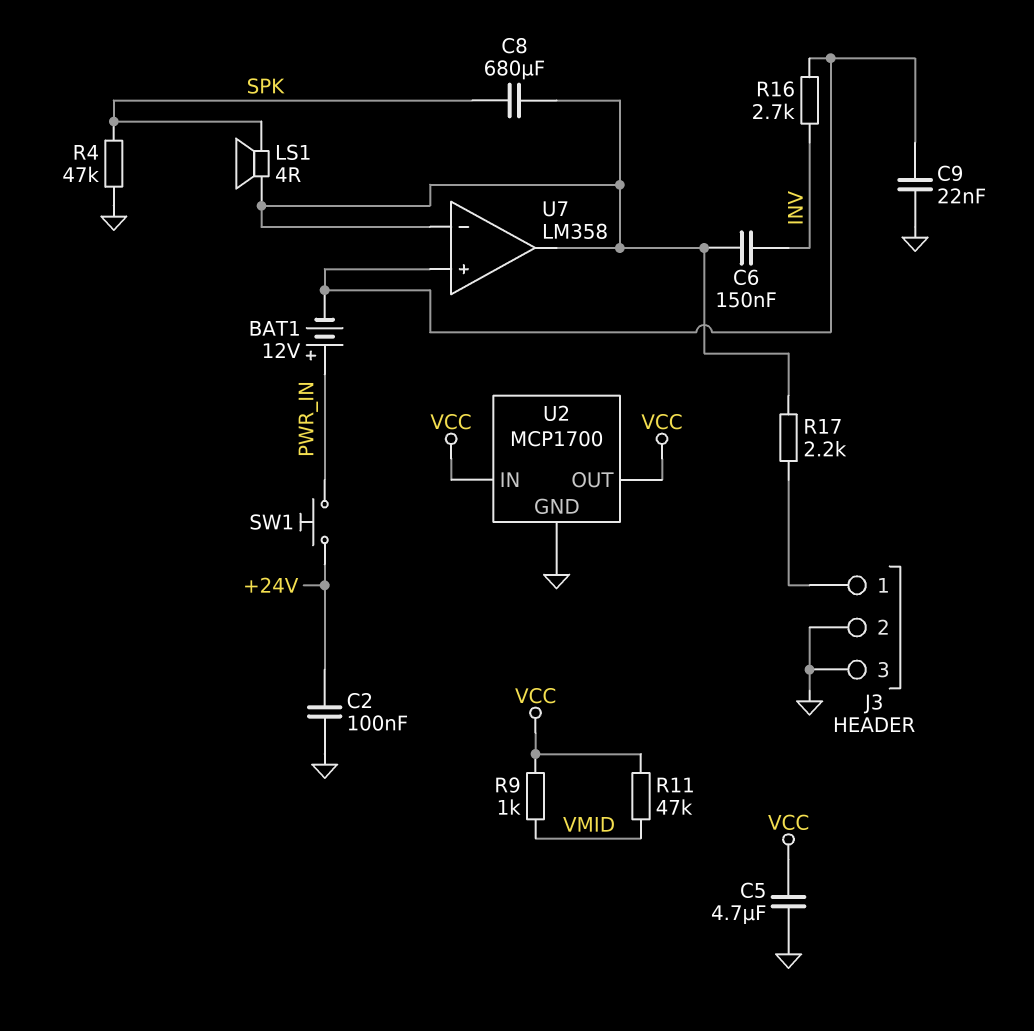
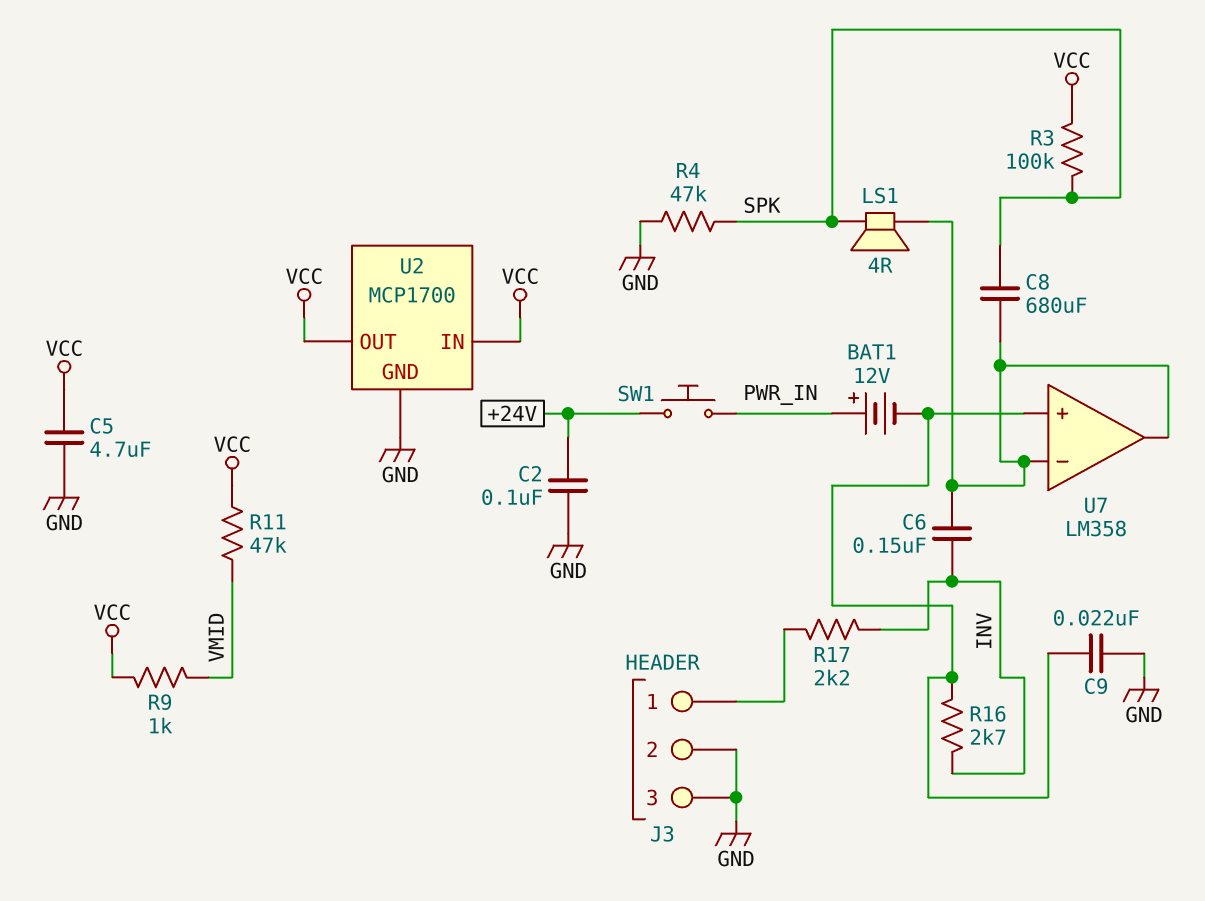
R3: none -> 100k (SPK, VCC)
R17: 2.2k (J3/1, U7/in-) -> 2.2k (INV, J3/1)

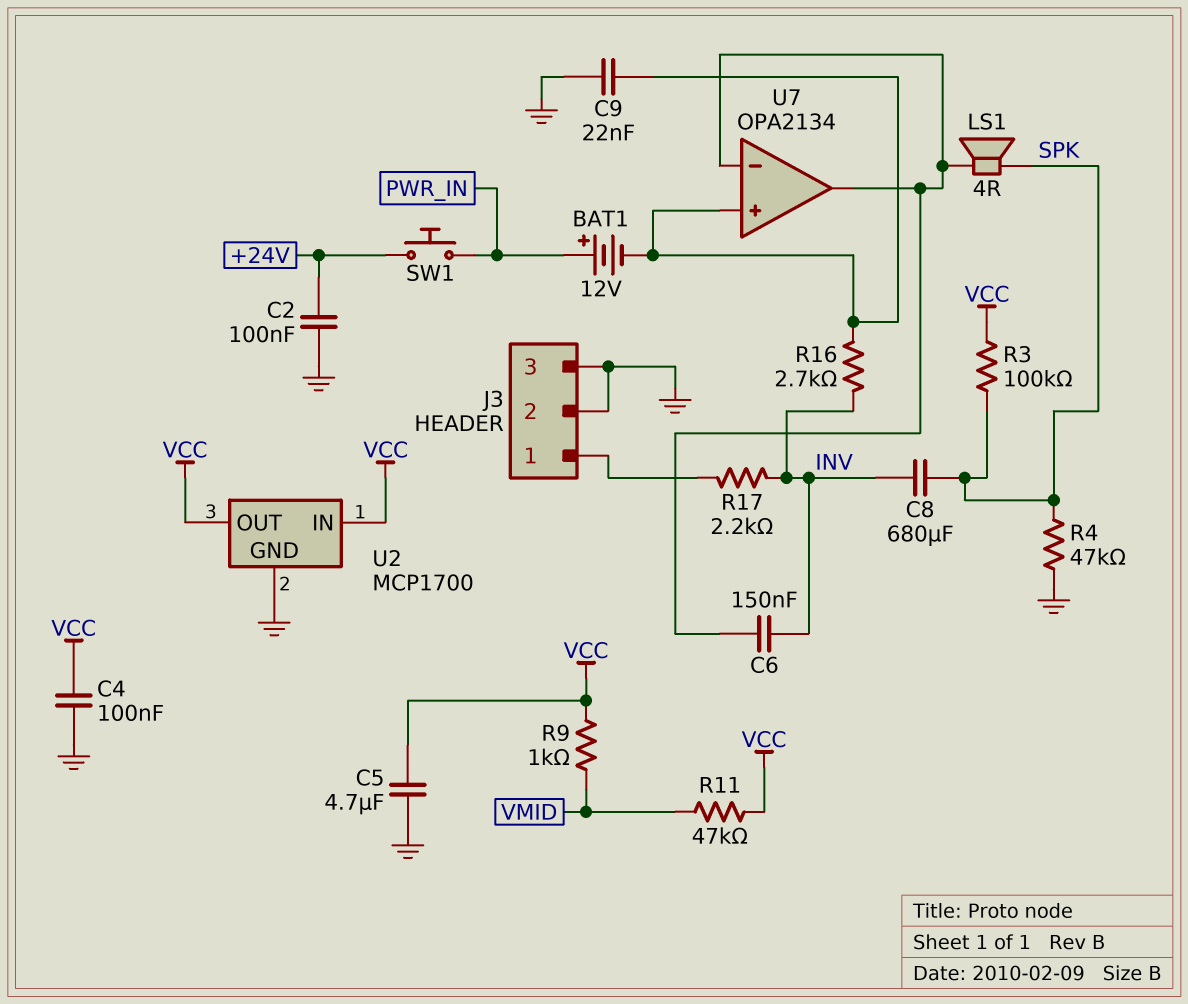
C4: none -> 100nF (GND, VCC)
C8: 680uF (SPK, U7/in-) -> 680uF (INV, SPK)
U7: LM358 -> OPA2134

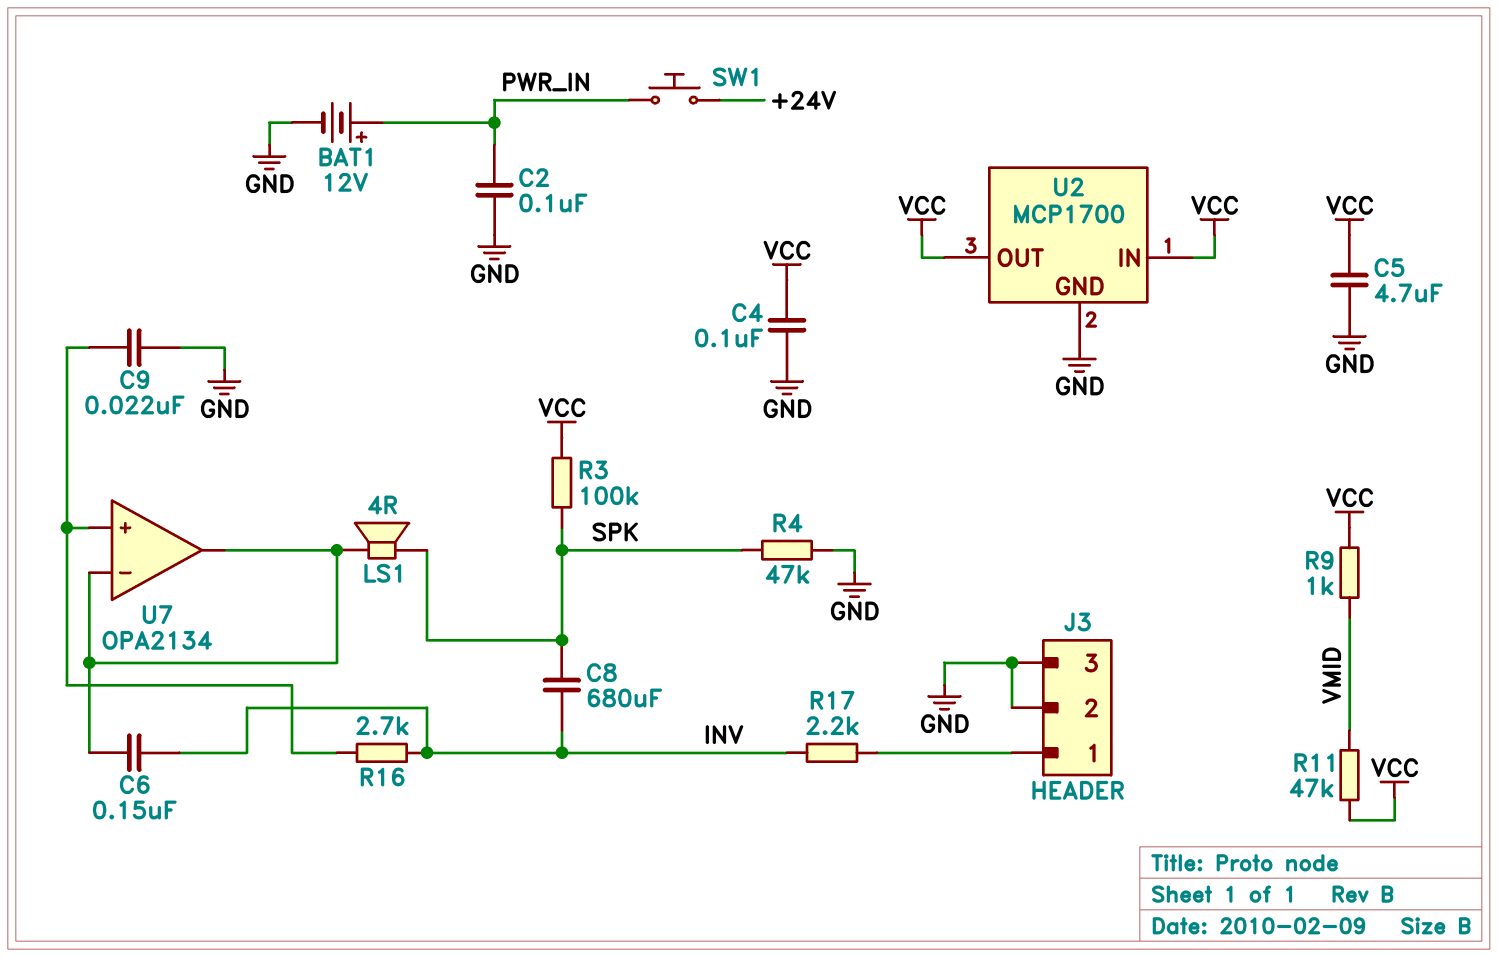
BAT1: 12V (plus PWR_IN, minus U7/in+) -> 12V (plus PWR_IN, minus GND)
C2: 100nF (+24V, GND) -> 100nF (GND, PWR_IN)

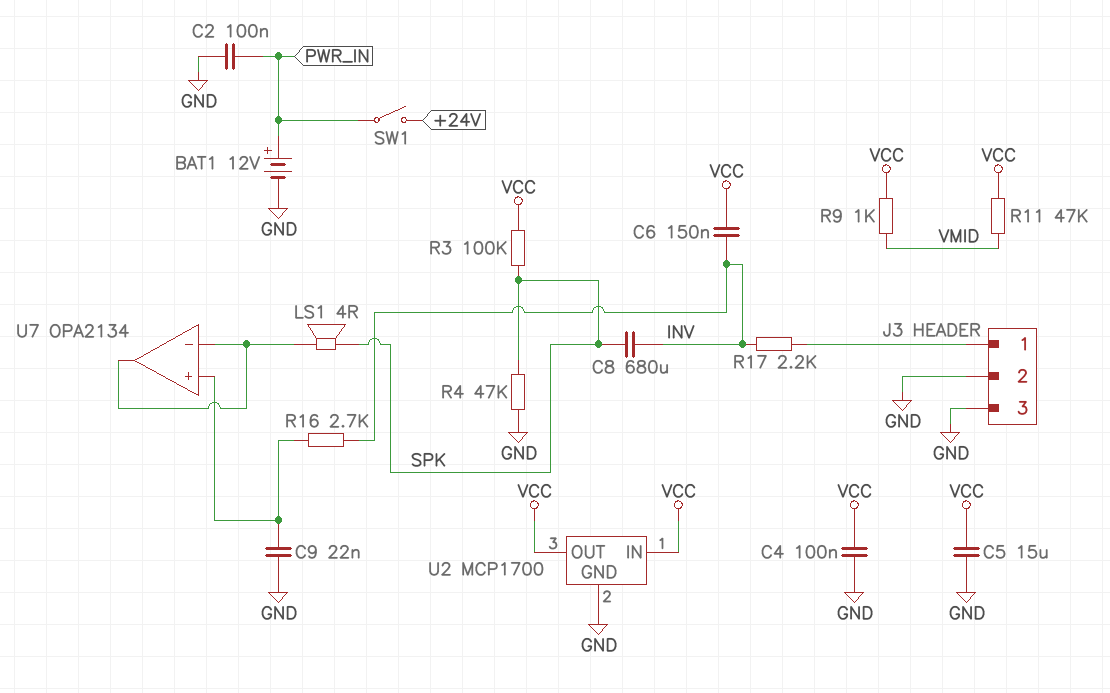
C5: 4.7uF (GND, VCC) -> 15uF (GND, VCC)
C6: 150nF (INV, U7/in-) -> 150nF (INV, VCC)
SW1: button (+24V, PWR_IN) -> switch (+24V, PWR_IN)

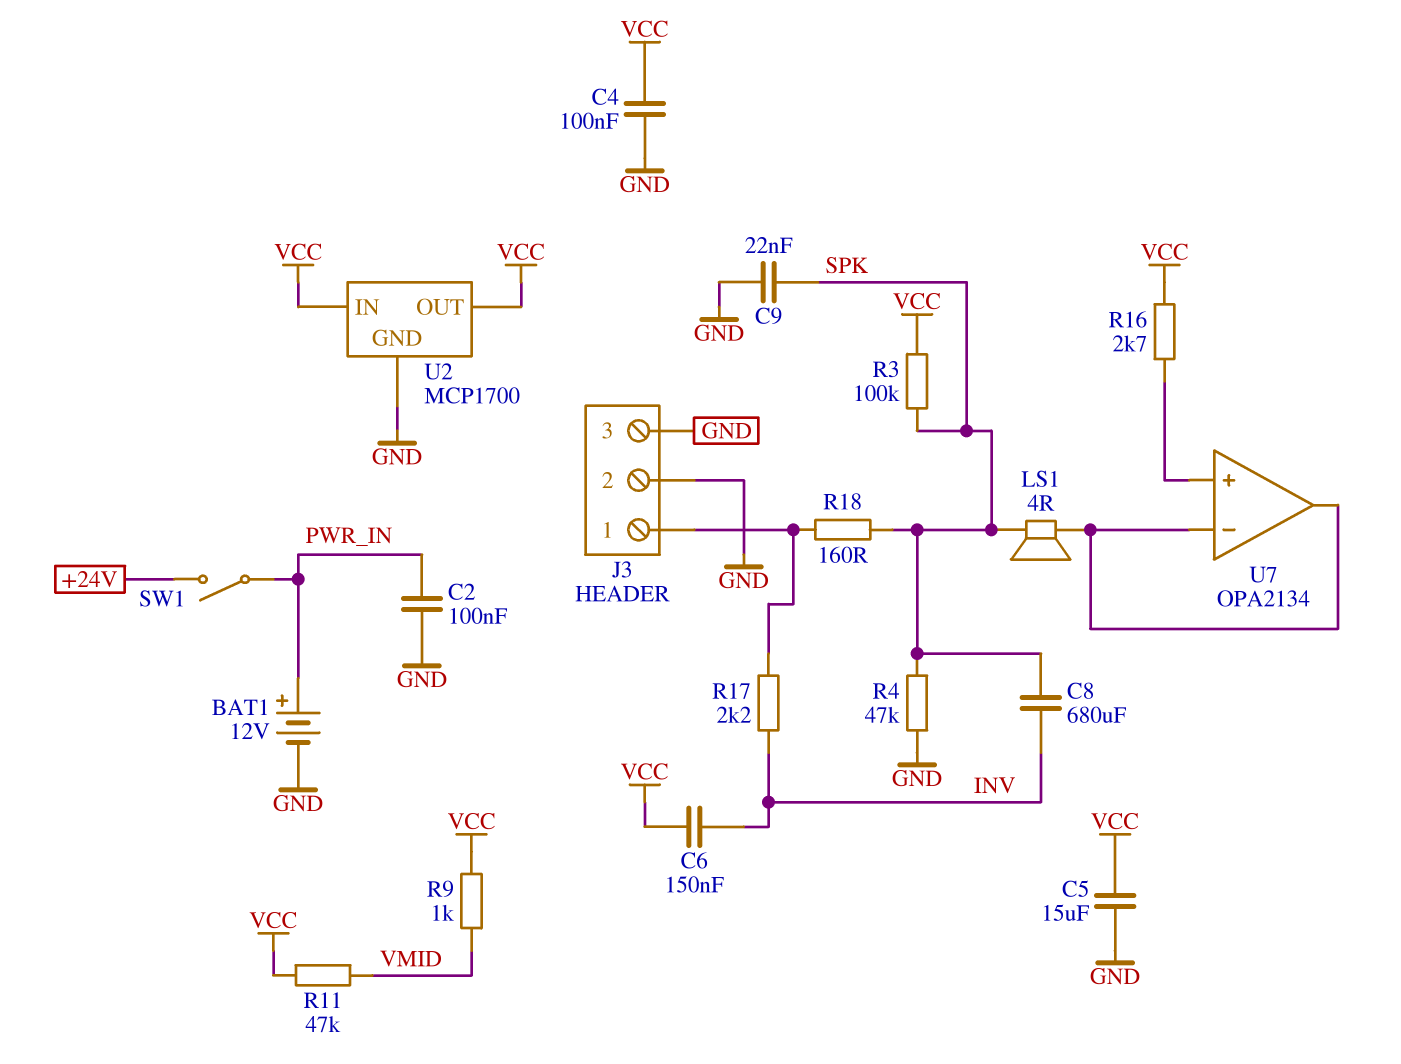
C9: 22nF (GND, U7/in+) -> 22nF (GND, SPK)
R16: 2.7k (INV, U7/in+) -> 2.7k (U7/in+, VCC)
R18: none -> 160 (J3/1, SPK)

